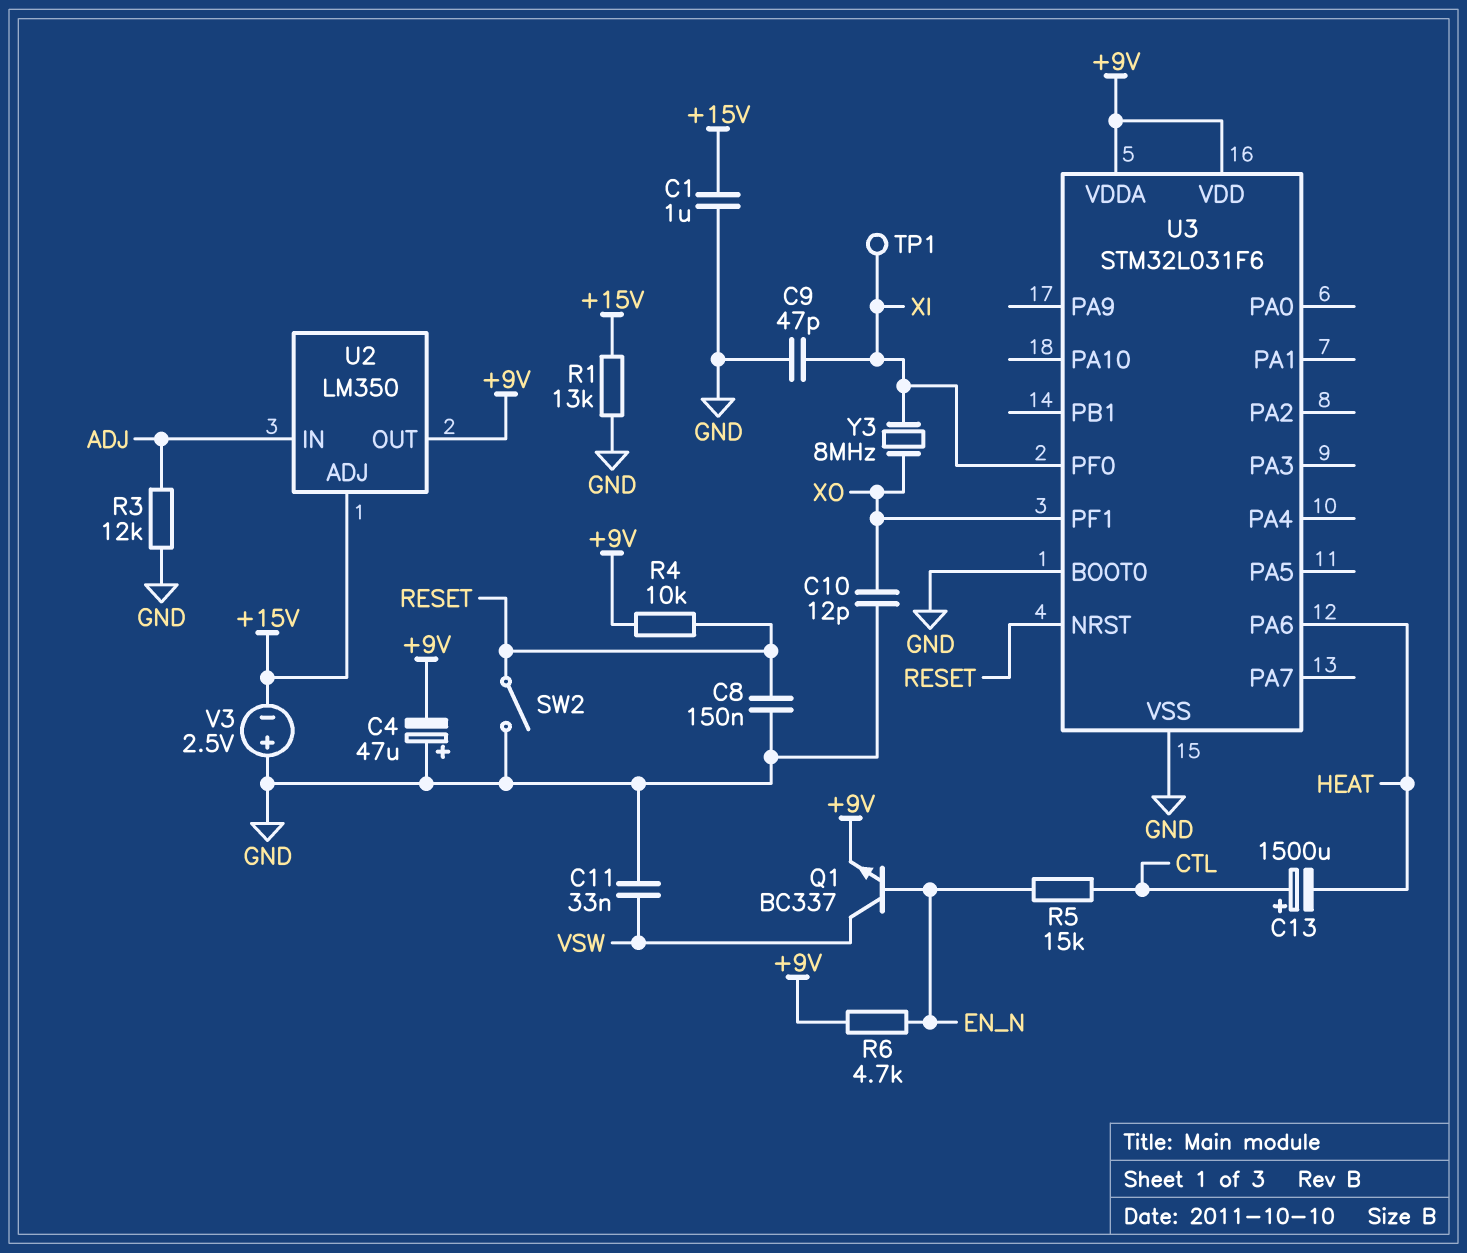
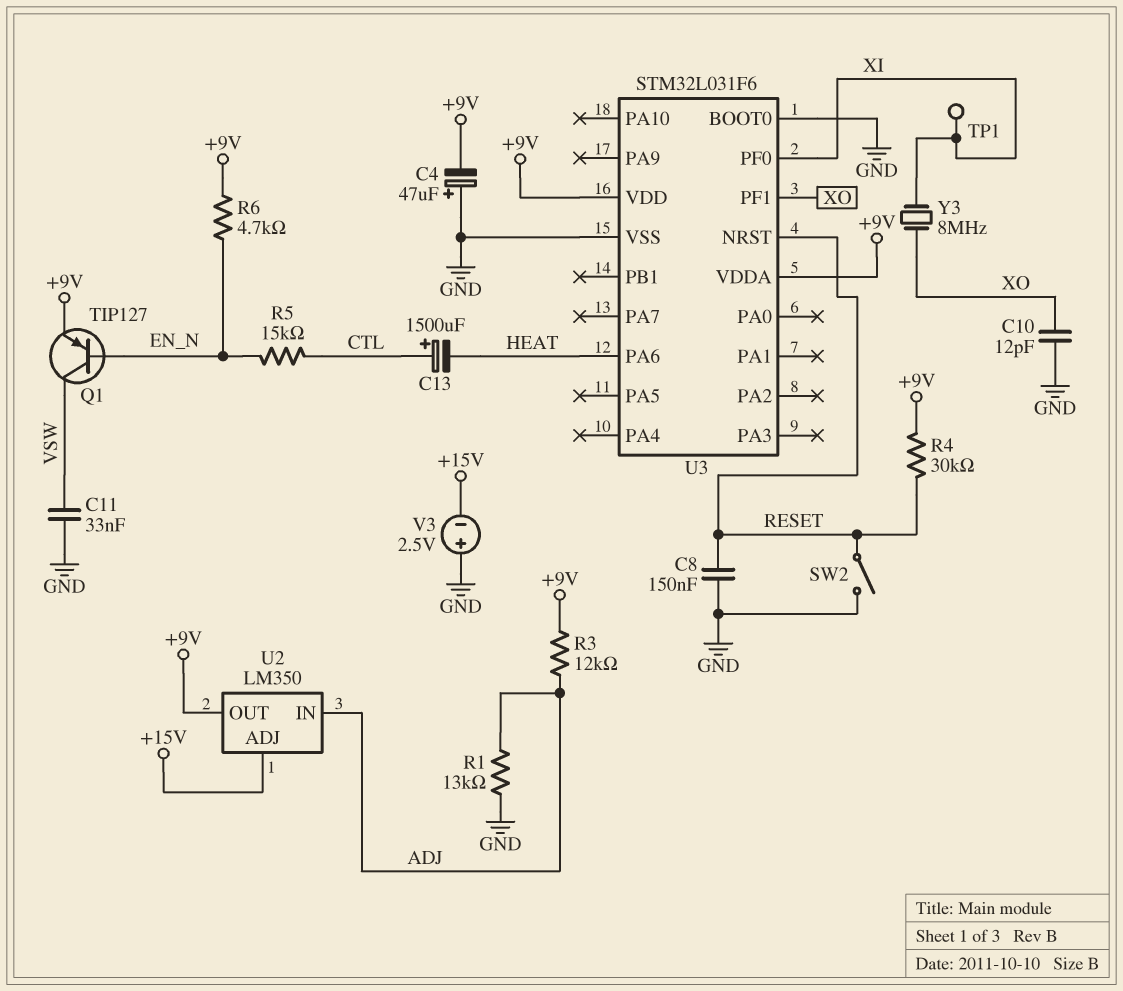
C1: 1uF (+15V, GND) -> none
C9: 47pF (GND, XI) -> none
Q1: NPN BC337 (B EN_N, C VSW, E +9V) -> PNP TIP127 (B EN_N, C VSW, E +9V)
R1: 13k (+15V, GND) -> 13k (ADJ, GND)
R3: 12k (ADJ, GND) -> 12k (+9V, ADJ)
R4: 10k (+9V, RESET) -> 30k (+9V, RESET)

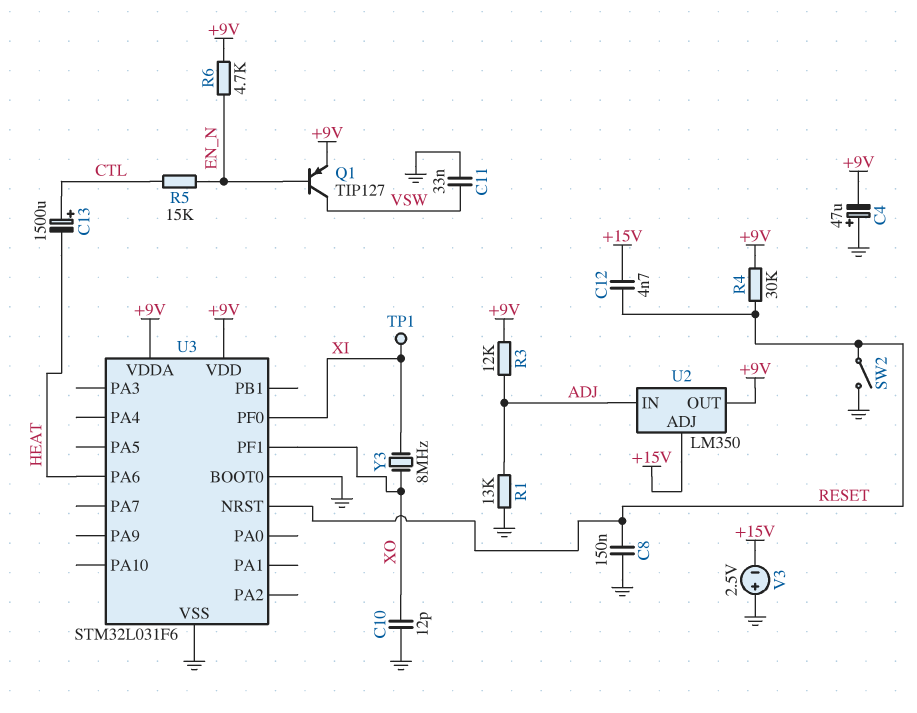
C12: none -> 4.7nF (+15V, RESET)

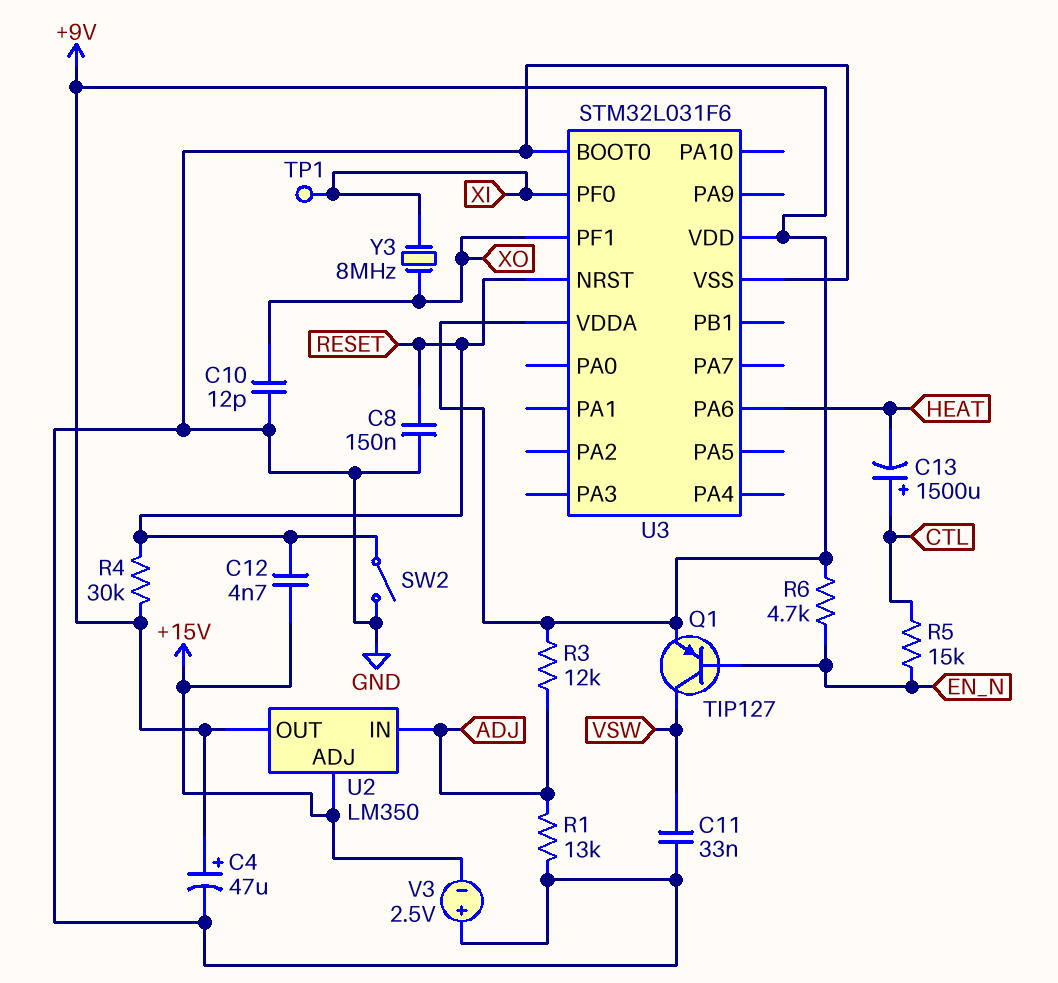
C4: 47uF (plus GND, minus +9V) -> 47uF (plus +9V, minus GND)

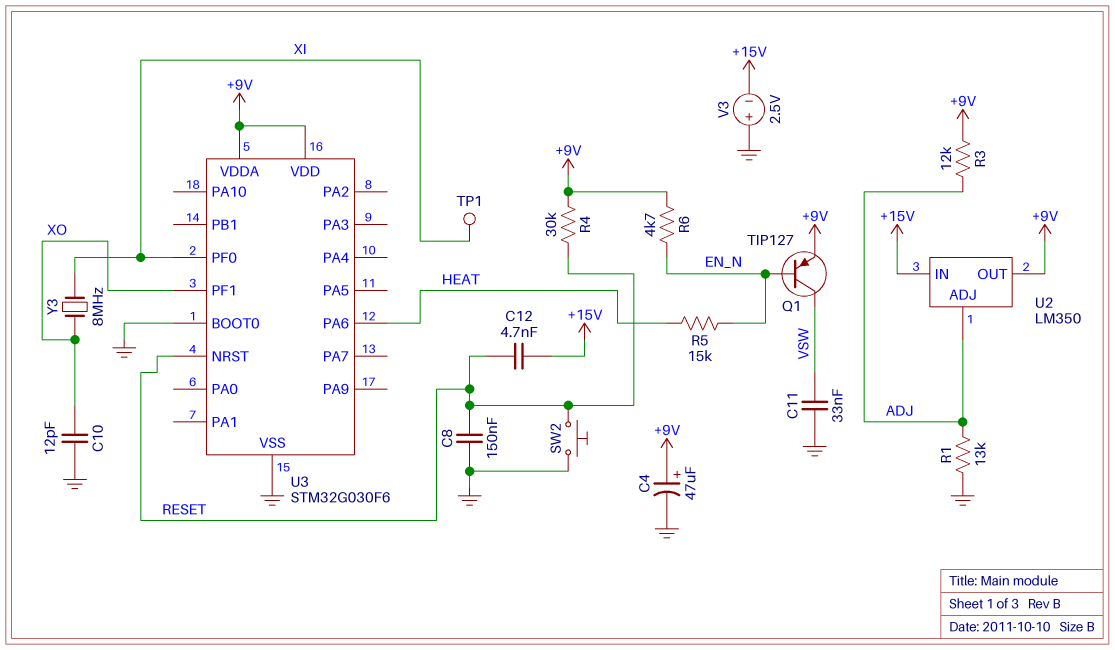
C13: 1500uF (plus CTL, minus HEAT) -> none
R5: 15k (CTL, EN_N) -> 15k (EN_N, HEAT)
SW2: switch (GND, RESET) -> button (GND, RESET)
U2 pin ADJ: +15V -> ADJ
U2 pin IN: ADJ -> +15V
U3: STM32L031F6 -> STM32G030F6

